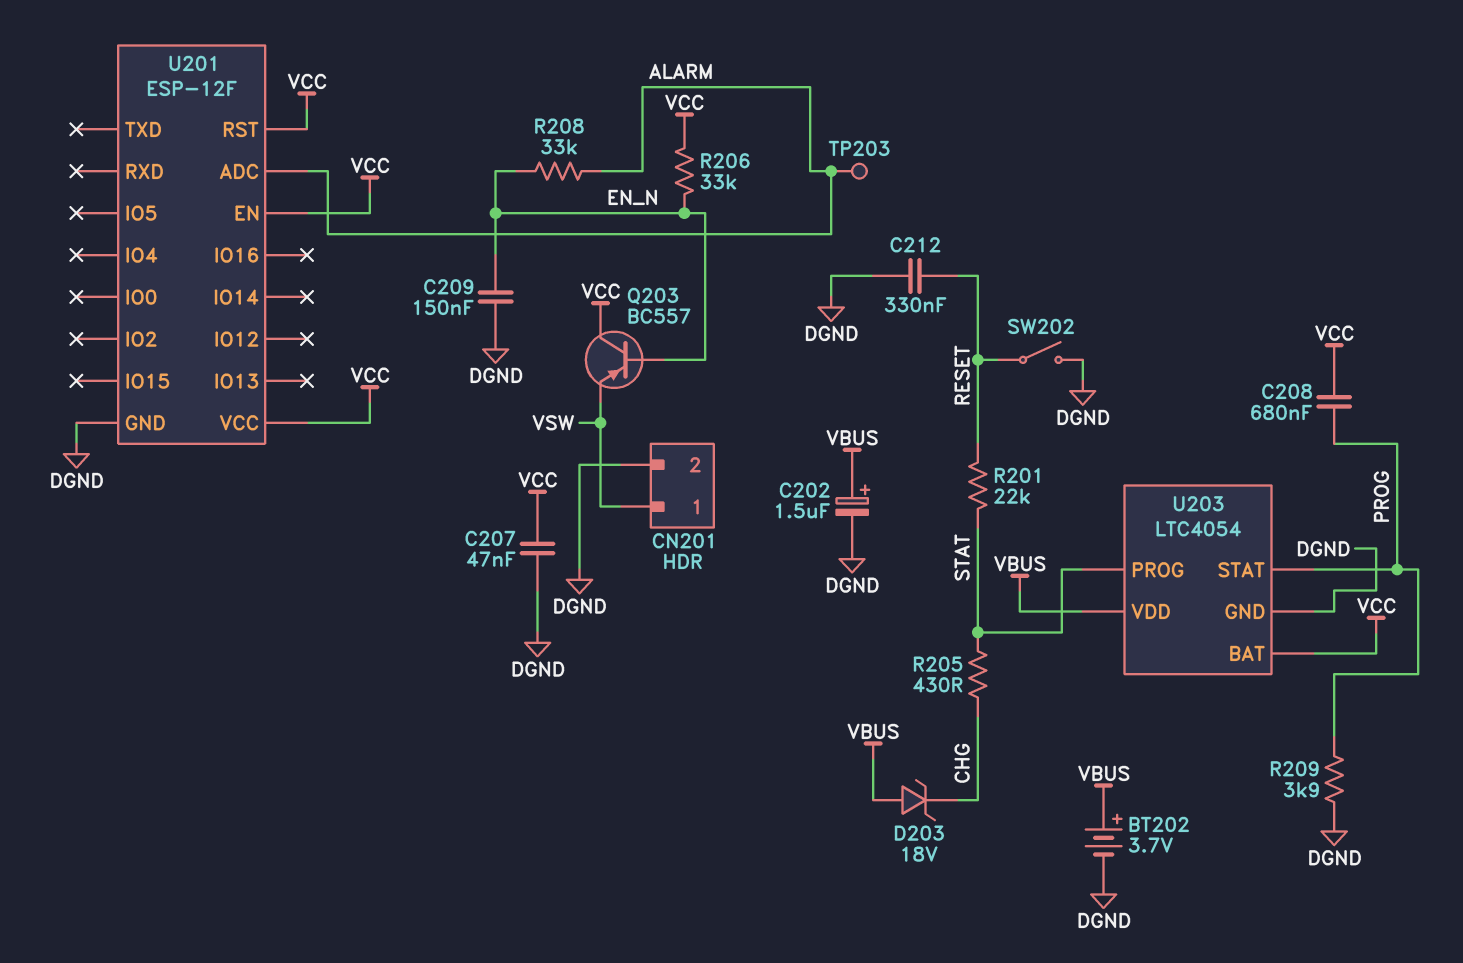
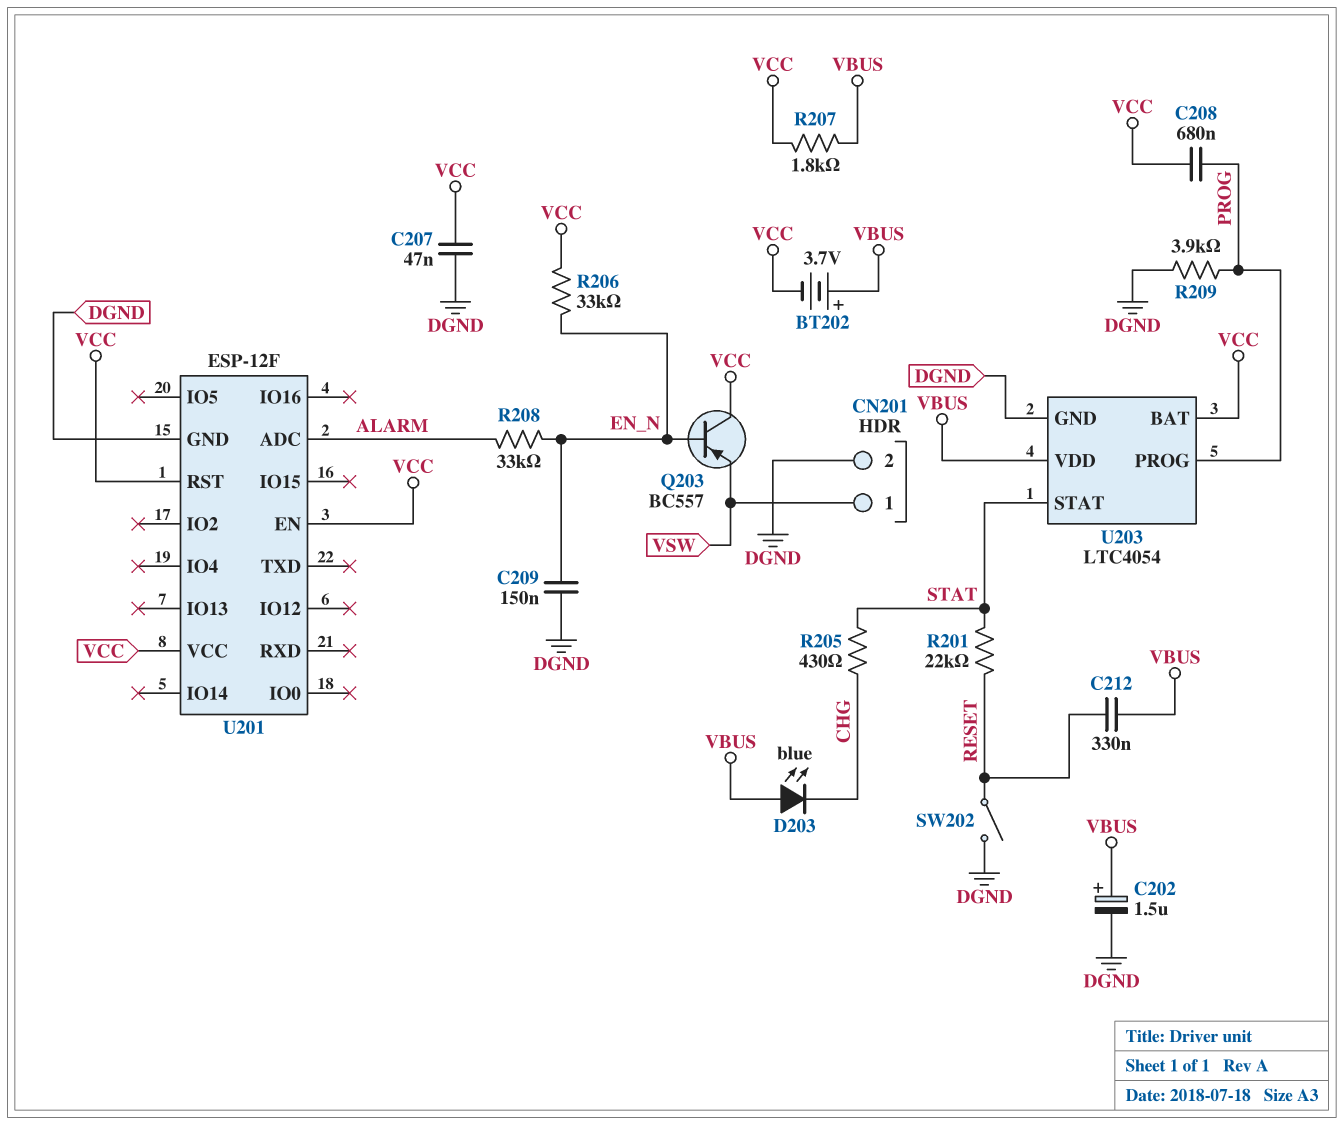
BT202: 3.7V (plus VBUS, minus DGND) -> 3.7V (plus VBUS, minus VCC)
C212: 330nF (DGND, RESET) -> 330nF (RESET, VBUS)
D203: zener 18V (A VBUS, K CHG) -> LED blue (A VBUS, K CHG)
R207: none -> 1.8k (VBUS, VCC)
TP203: test point (ALARM) -> none
U203 pin PROG: STAT -> PROG
U203 pin STAT: PROG -> STAT

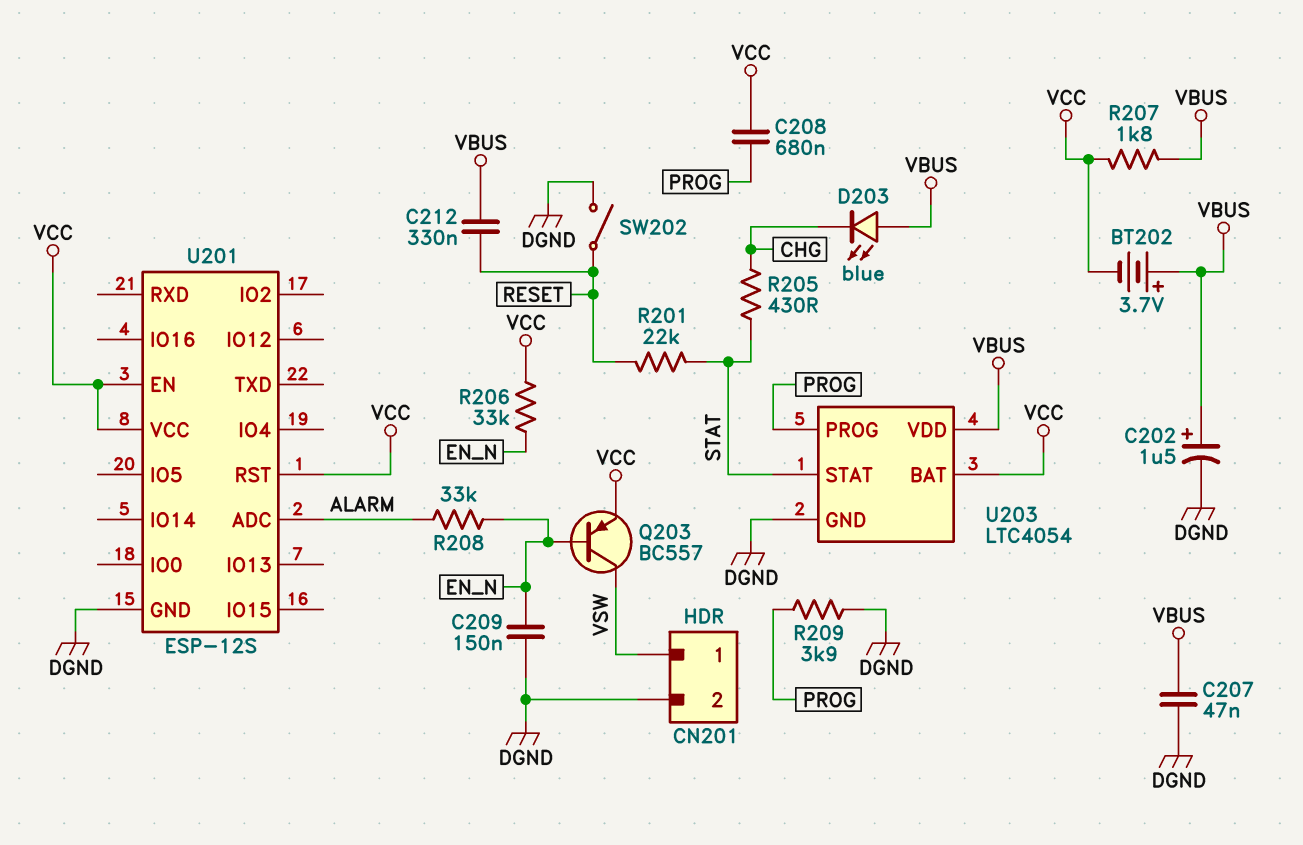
C207: 47nF (DGND, VCC) -> 47nF (DGND, VBUS)
Q203: PNP BC557 (B EN_N, C VCC, E VSW) -> PNP BC557 (B EN_N, C VSW, E VCC)
U201: ESP-12F -> ESP-12S

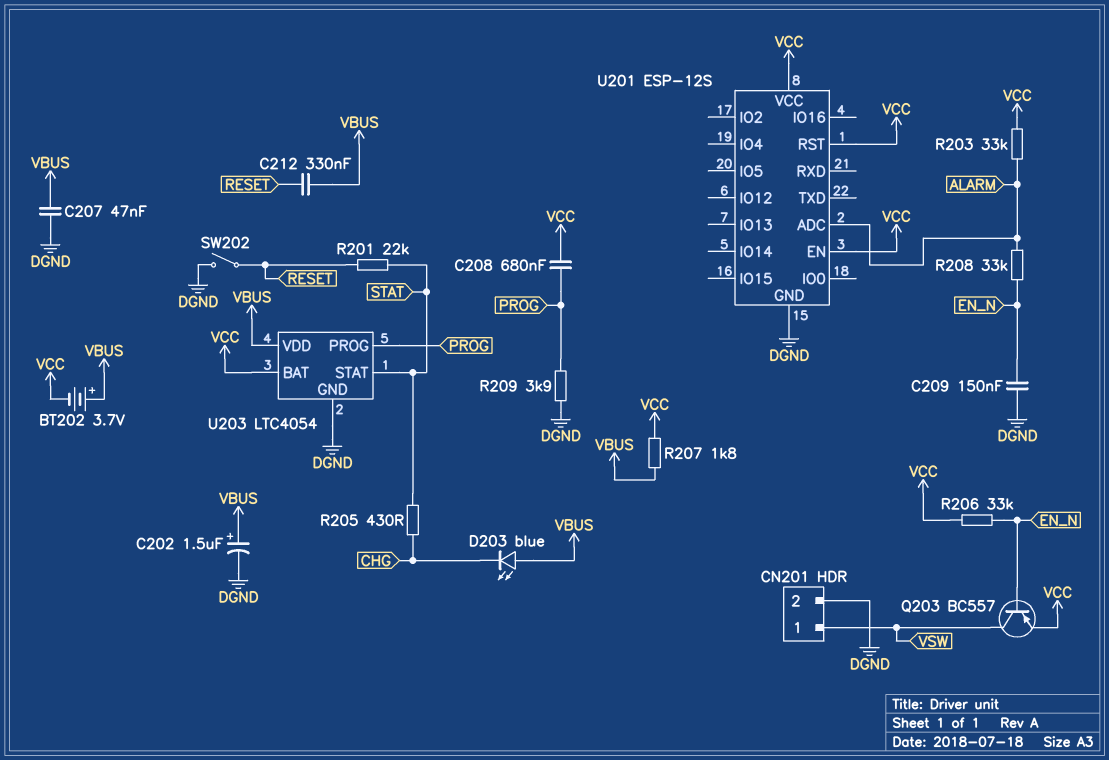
R203: none -> 33k (ALARM, VCC)

